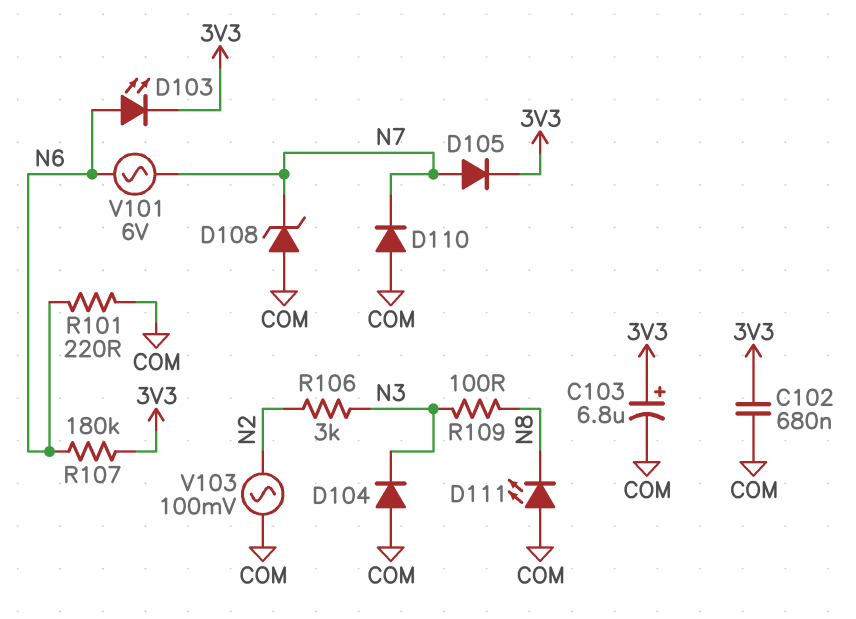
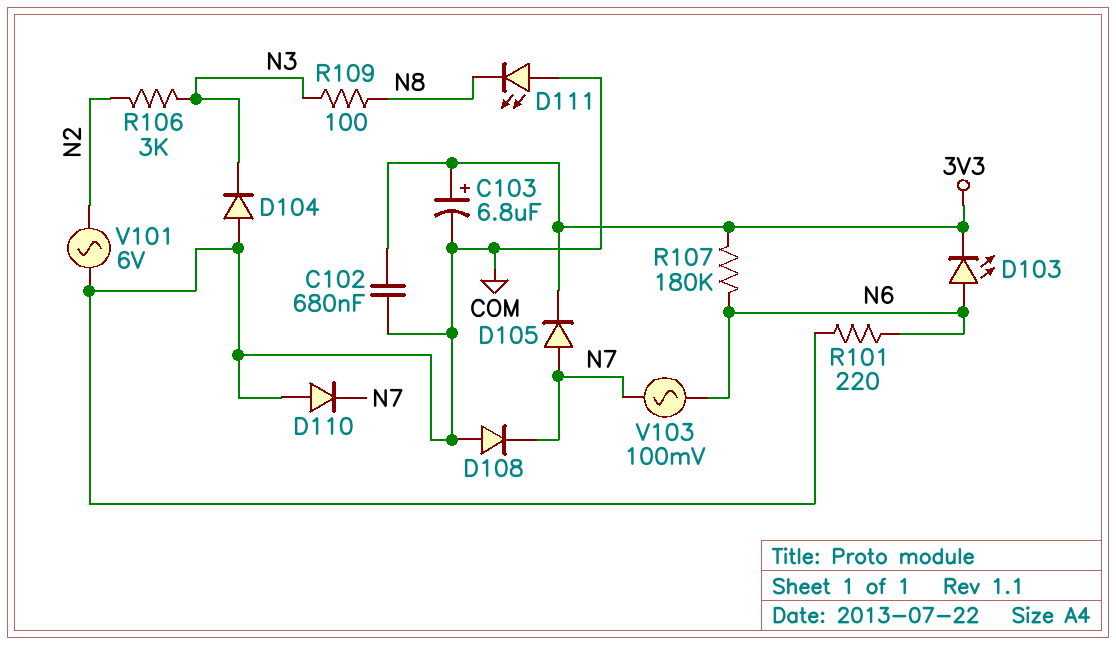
D108: zener (A COM, K N7) -> diode (A COM, K N7)
V101: AC 6V (N6, N7) -> AC 6V (COM, N2)
V103: AC 100mV (COM, N2) -> AC 100mV (N6, N7)

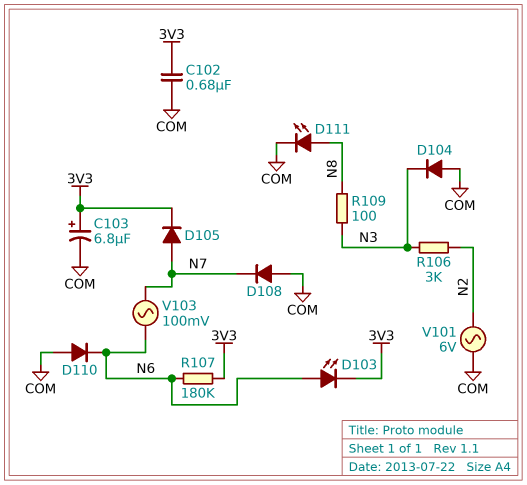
D110: diode (A COM, K N7) -> diode (A COM, K N6)
D111: LED (A COM, K N8) -> LED (A N8, K COM)
R101: 220 (COM, N6) -> none

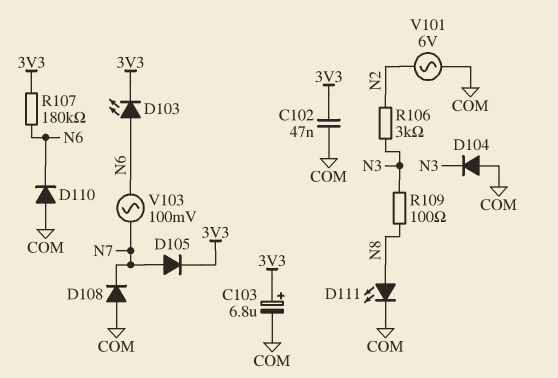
C102: 680nF (3V3, COM) -> 47nF (3V3, COM)

